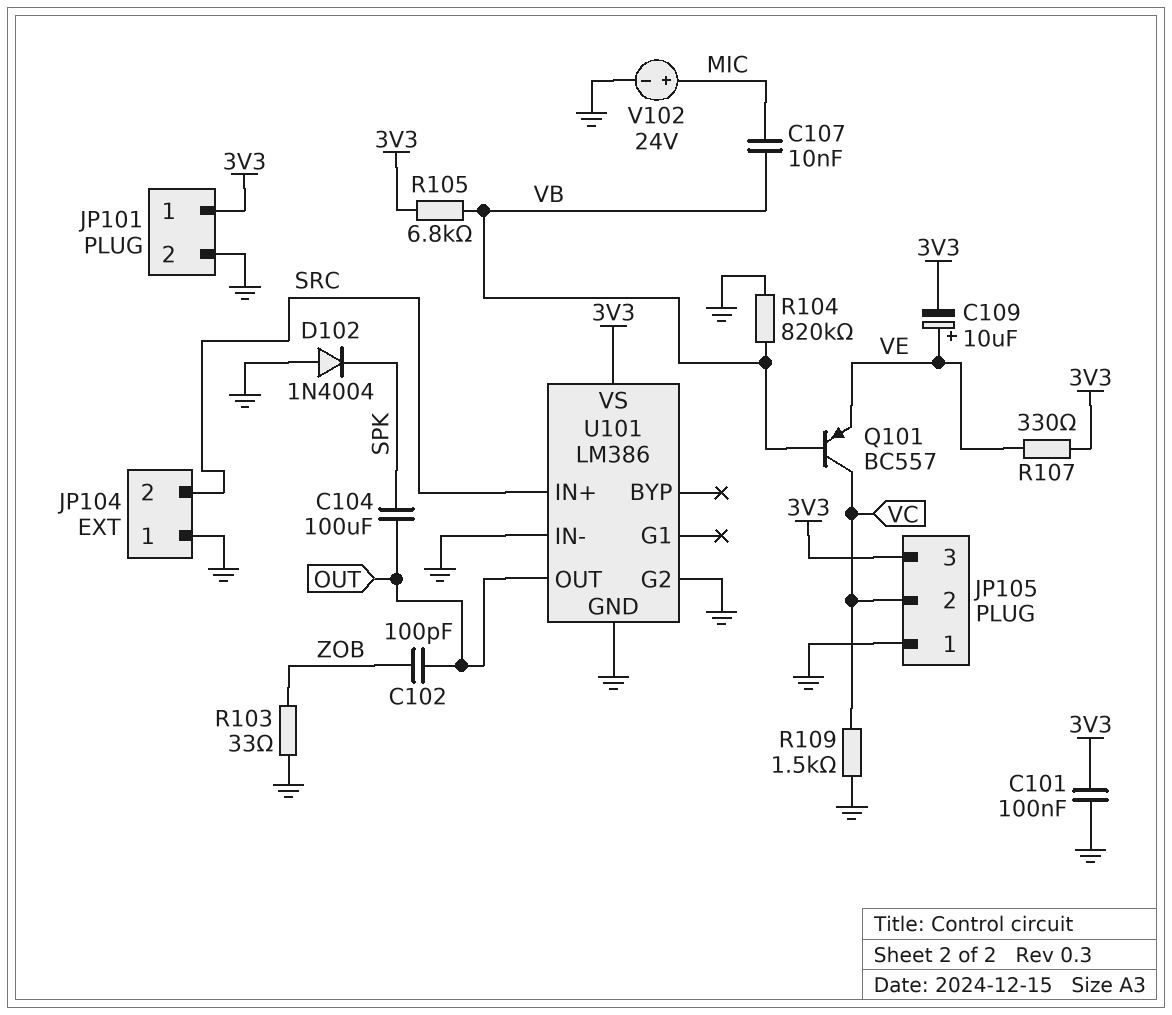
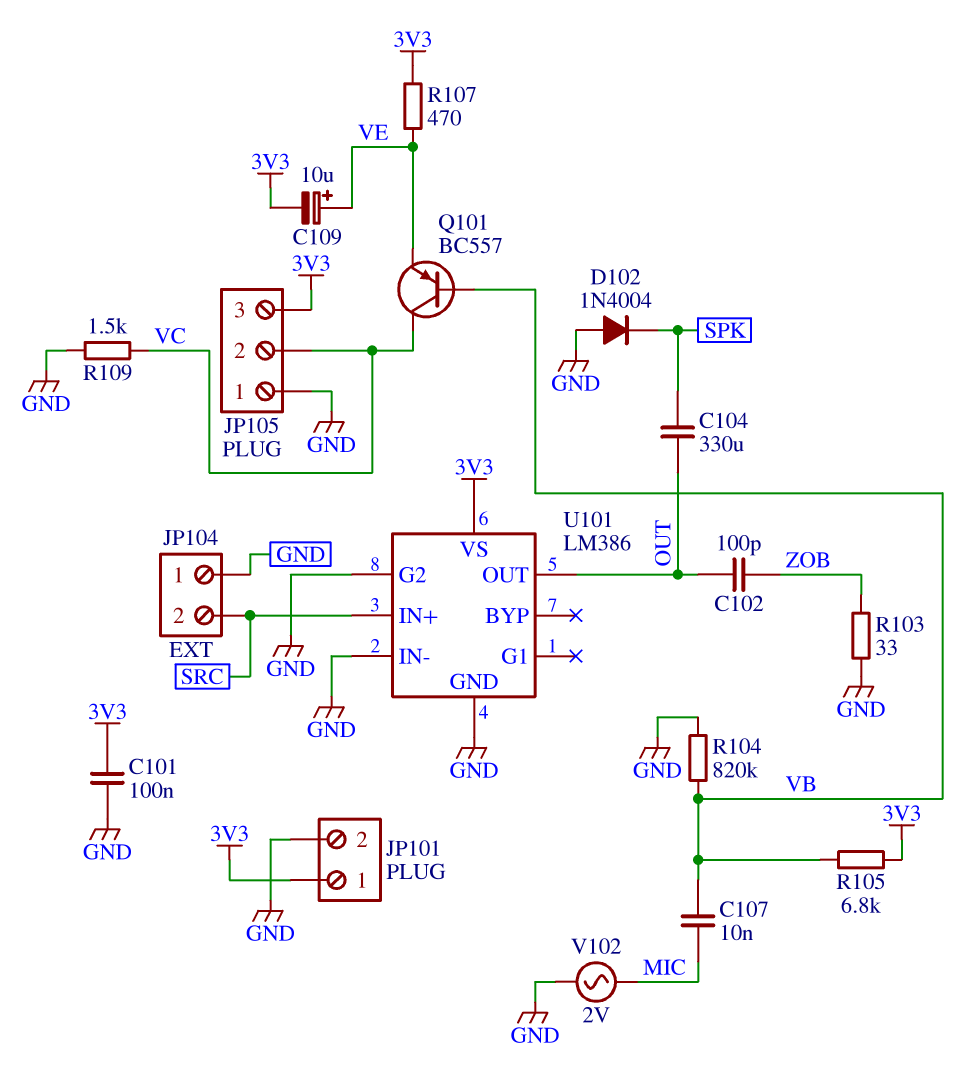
C104: 100uF (OUT, SPK) -> 330uF (OUT, SPK)
R107: 330 (3V3, VE) -> 470 (3V3, VE)
V102: 24V (plus MIC, minus GND) -> AC 2V (GND, MIC)

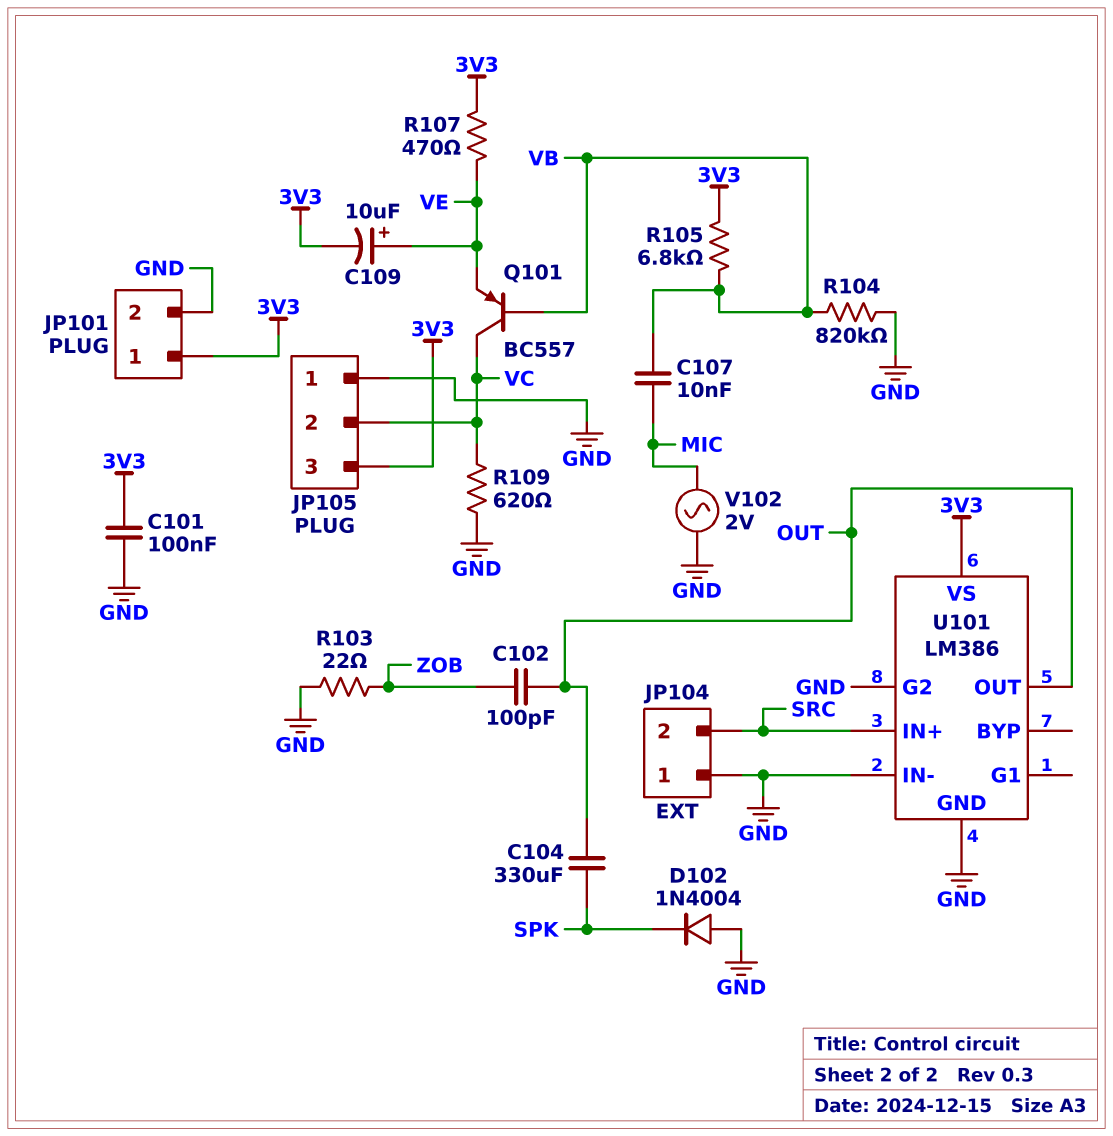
R103: 33 (GND, ZOB) -> 22 (GND, ZOB)
R109: 1.5k (GND, VC) -> 620 (GND, VC)

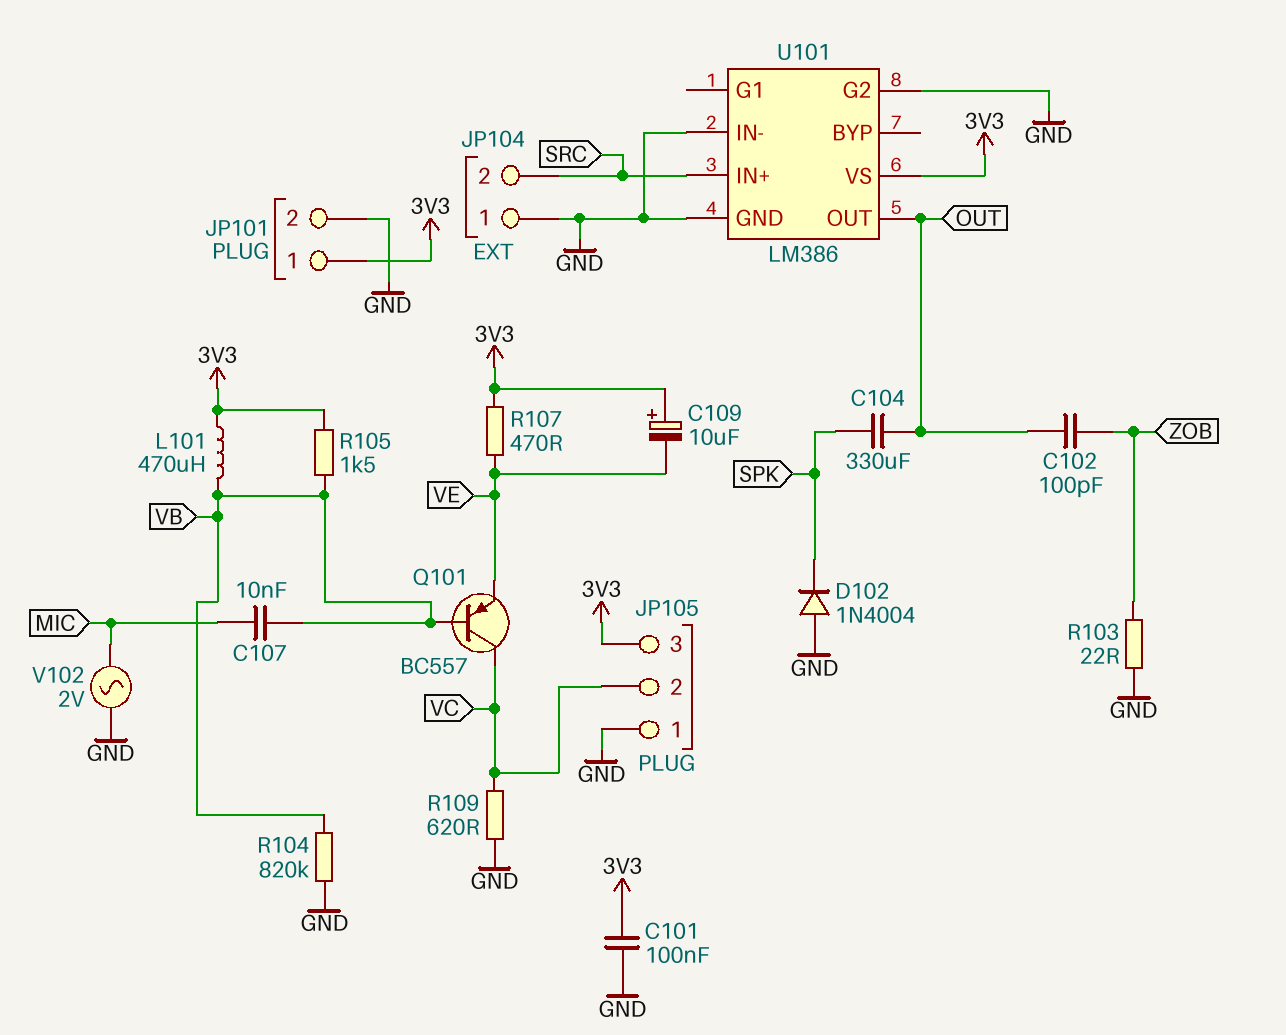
C109: 10uF (plus VE, minus 3V3) -> 10uF (plus 3V3, minus VE)
L101: none -> 470uH (3V3, VB)
R105: 6.8k (3V3, VB) -> 1.5k (3V3, VB)

